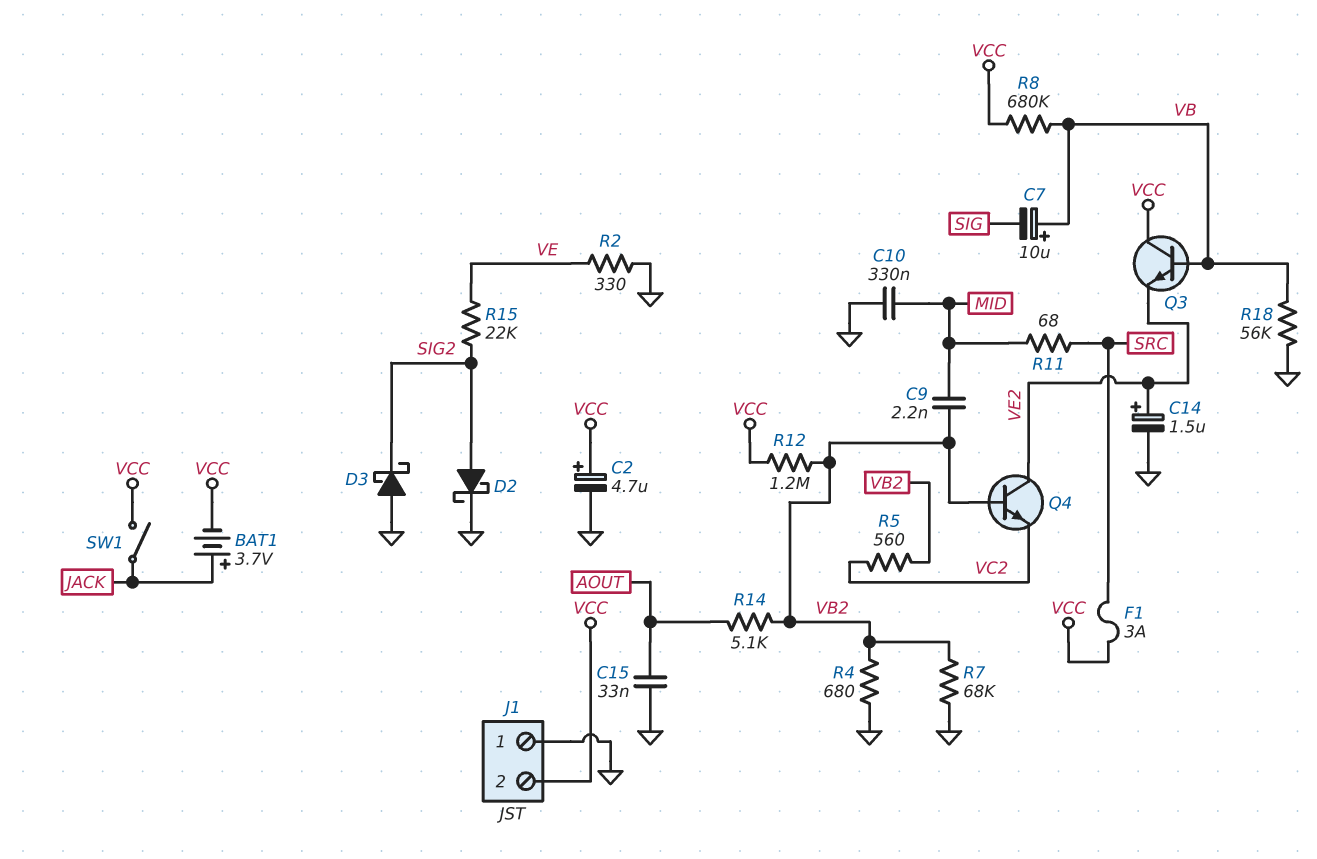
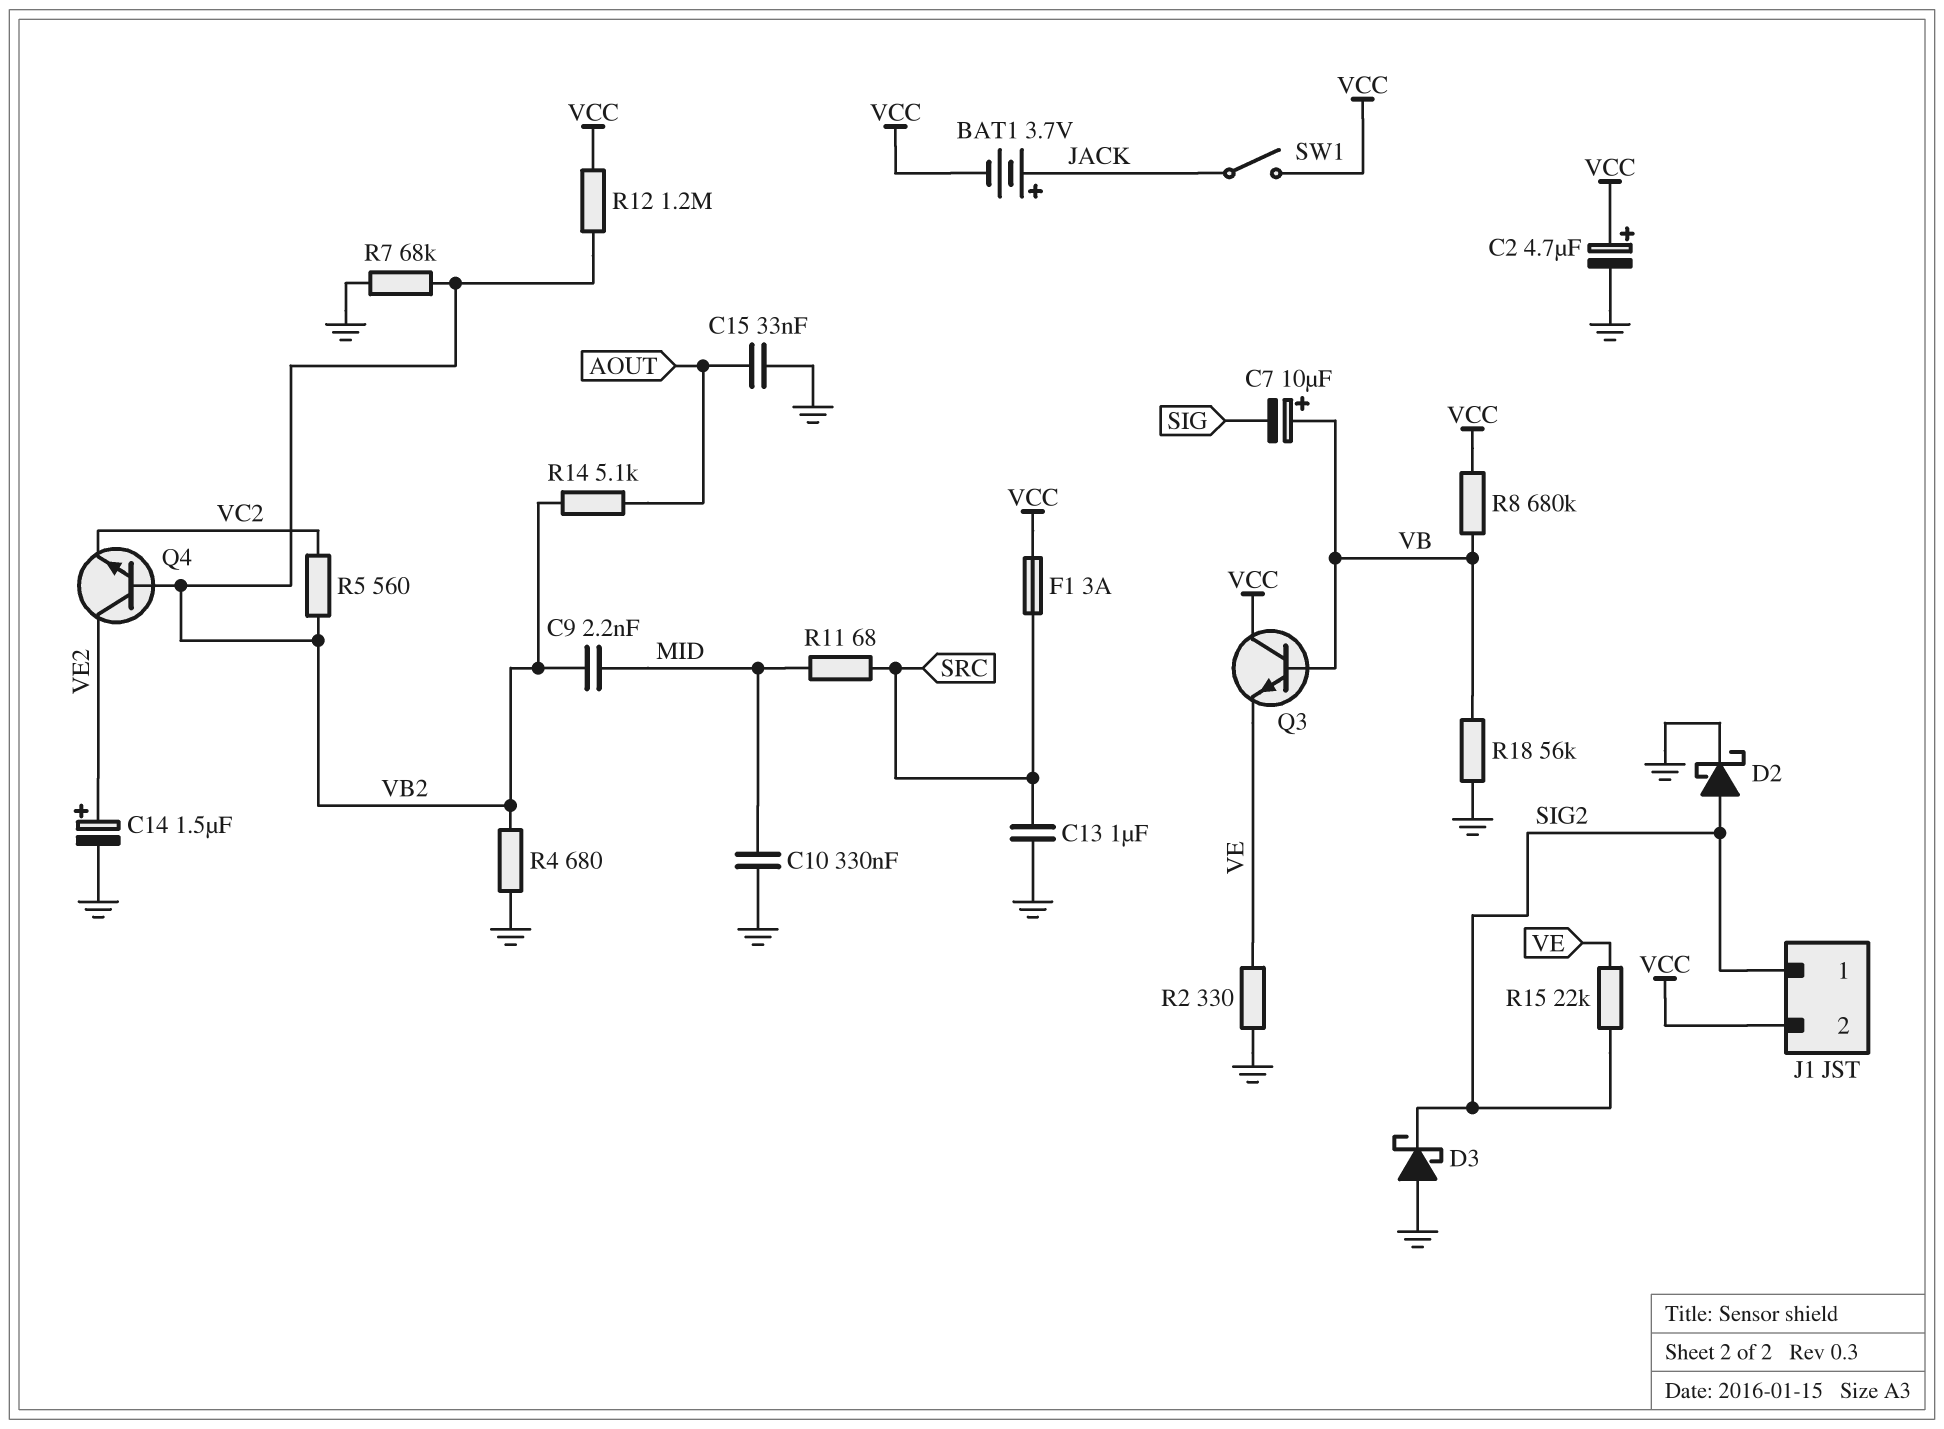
C13: none -> 1uF (GND, SRC)
J1 pin 1: GND -> SIG2
Q3: NPN (B VB, C VCC, E VE2) -> NPN (B VB, C VCC, E VE)

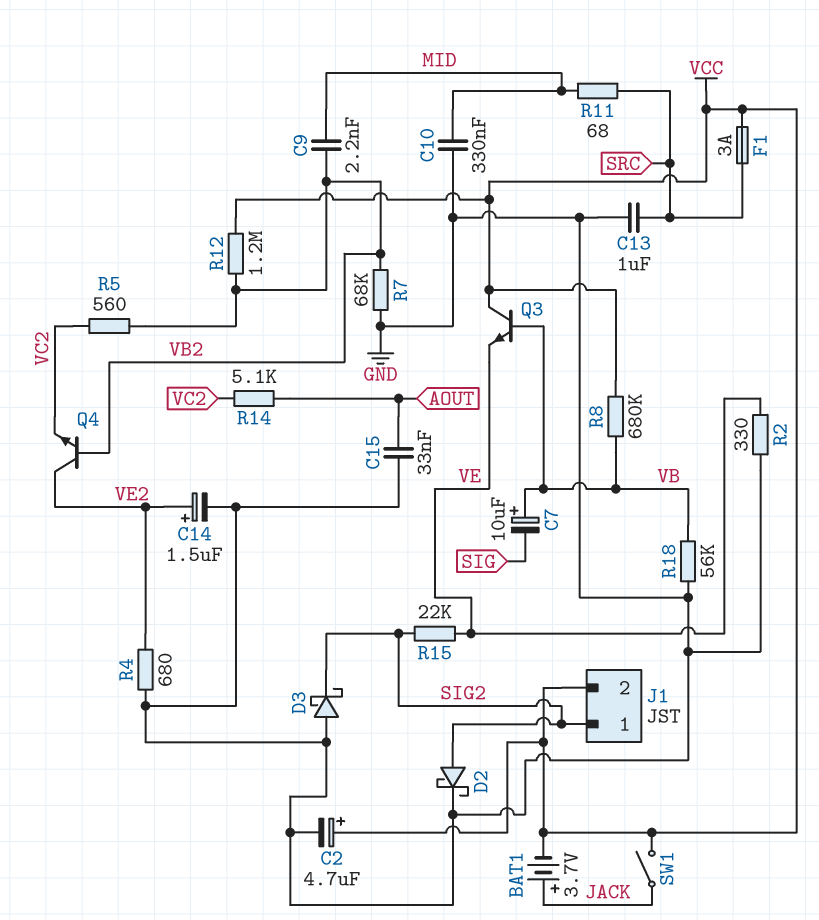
R4: 680 (GND, VB2) -> 680 (GND, VE2)
R14: 5.1k (AOUT, VB2) -> 5.1k (AOUT, VC2)

